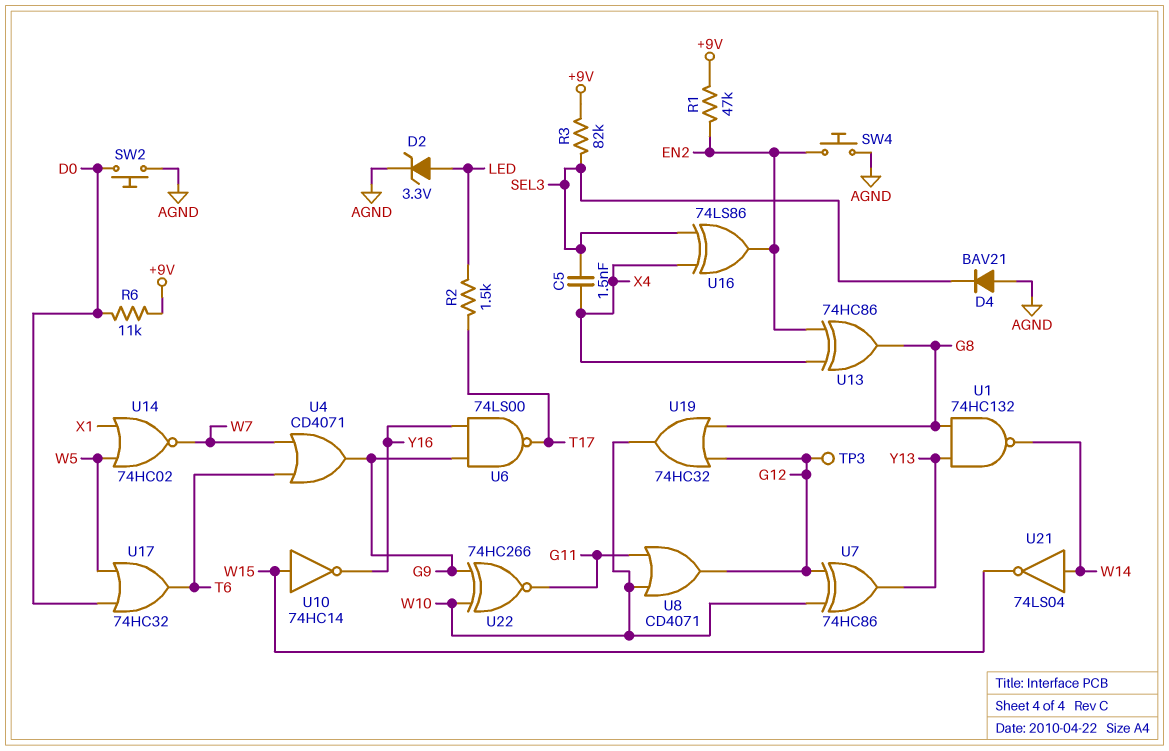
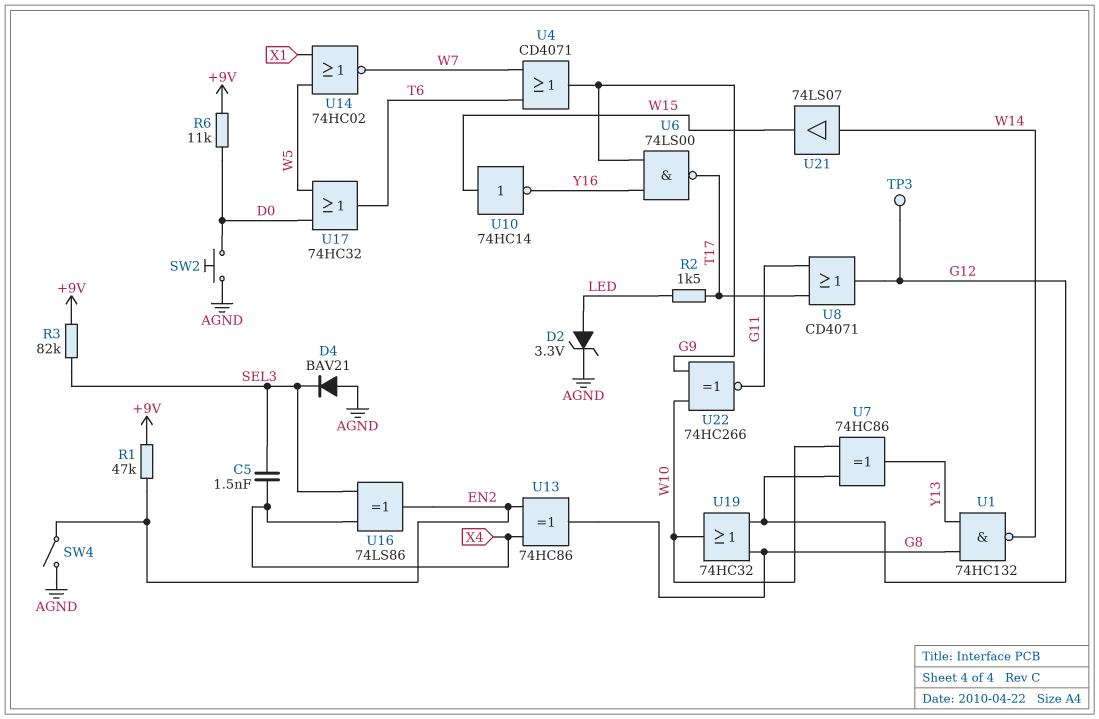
SW4: button (AGND, EN2) -> switch (AGND, EN2)
U8: OR CD4071 (in G11, in W10, out G12) -> OR CD4071 (in G11, in T17, out G12)
U21: NOT 74LS04 (in W14, out W15) -> buffer 74LS07 (in W14, out W15)

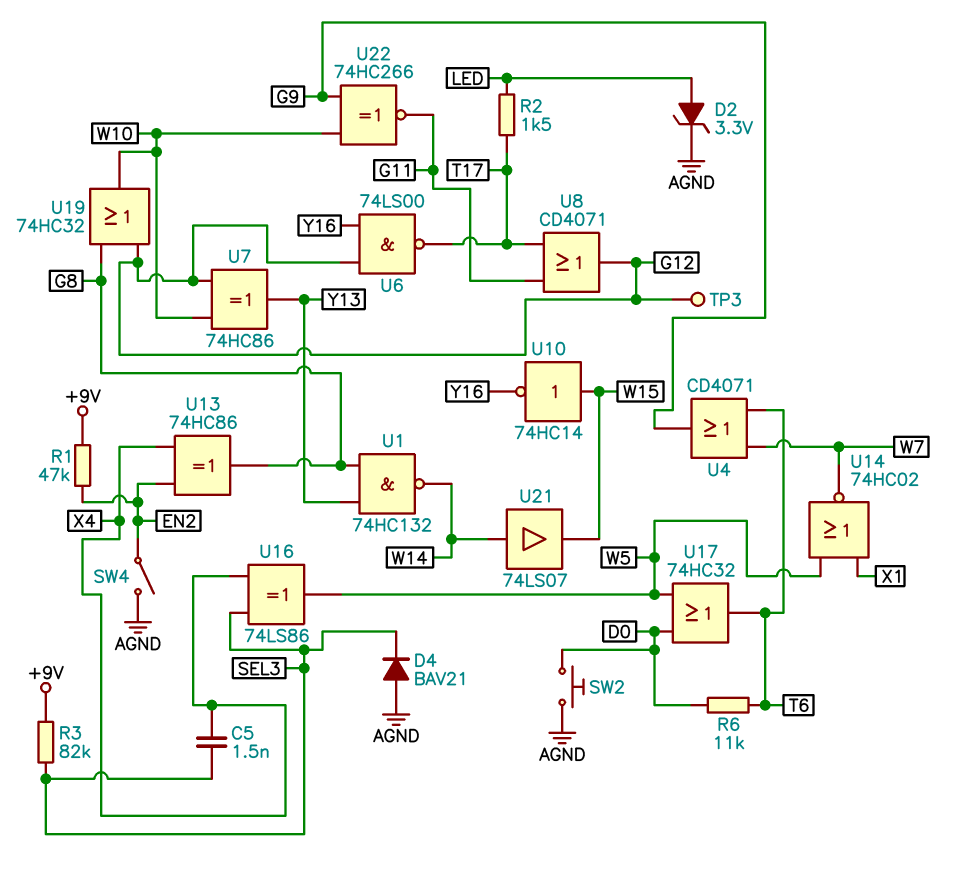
R6: 11k (+9V, D0) -> 11k (D0, T6)
U6: NAND 74LS00 (in G9, in Y16, out T17) -> NAND 74LS00 (in G12, in Y16, out T17)
U16: XOR 74LS86 (in SEL3, in X4, out EN2) -> XOR 74LS86 (in SEL3, in X4, out W5)

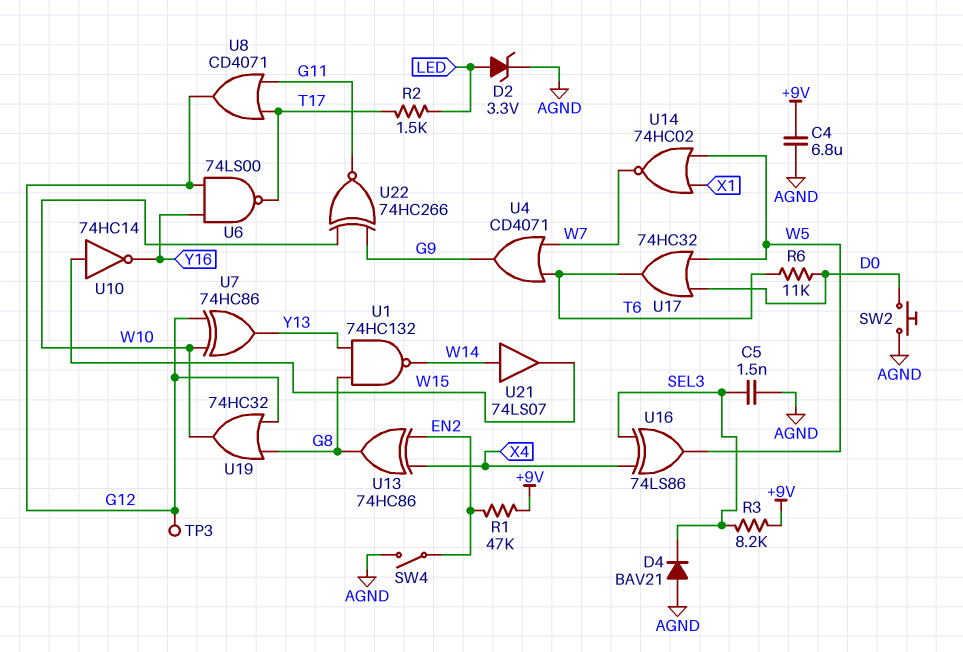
C4: none -> 6.8uF (+9V, AGND)
C5: 1.5nF (SEL3, X4) -> 1.5nF (AGND, SEL3)
R3: 82k (+9V, SEL3) -> 8.2k (+9V, SEL3)

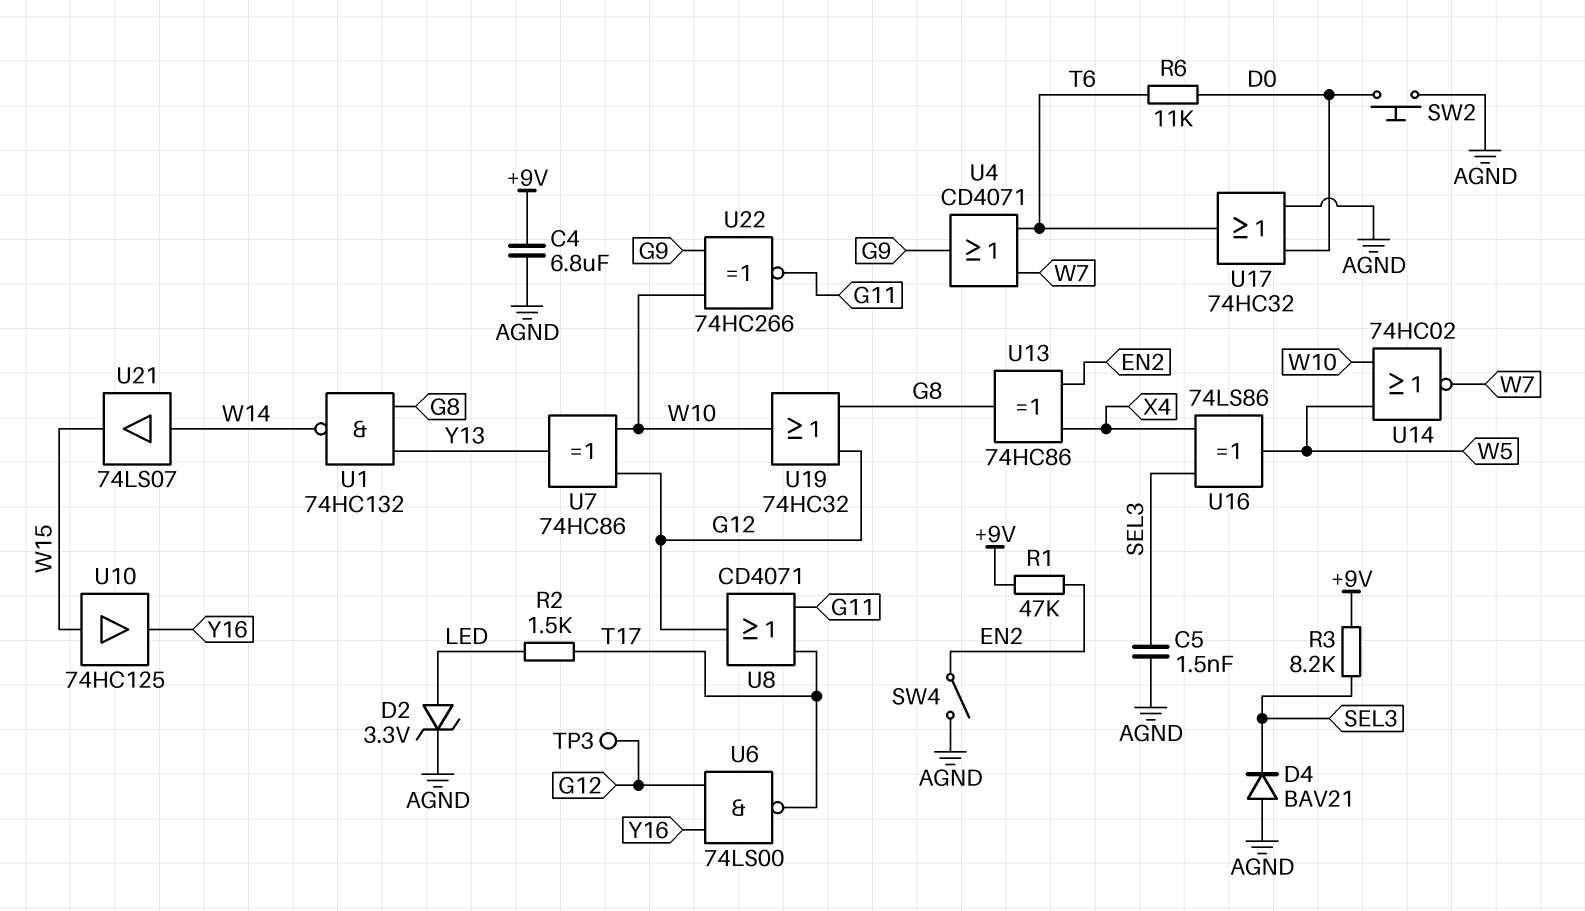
U10: NOT 74HC14 (in W15, out Y16) -> buffer 74HC125 (in W15, out Y16)
U14: NOR 74HC02 (in W5, in X1, out W7) -> NOR 74HC02 (in W5, in W10, out W7)
U17: OR 74HC32 (in D0, in W5, out T6) -> OR 74HC32 (in AGND, in D0, out T6)

